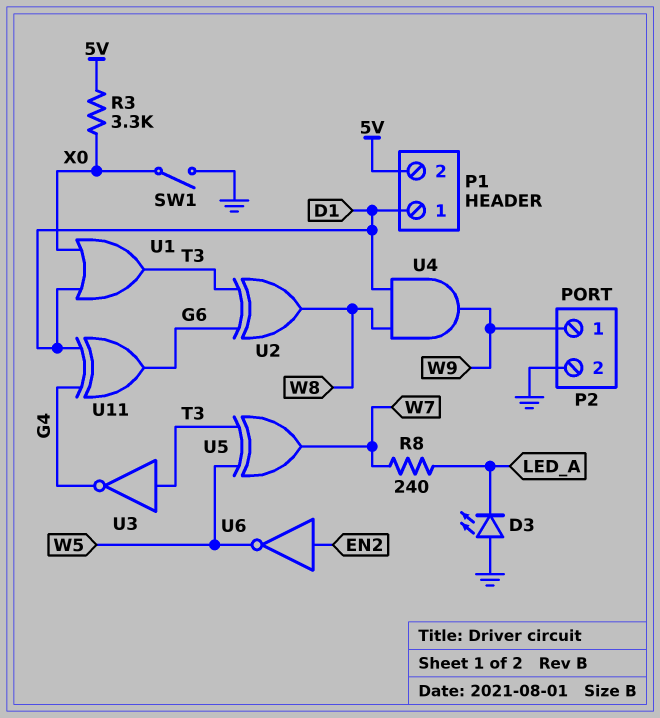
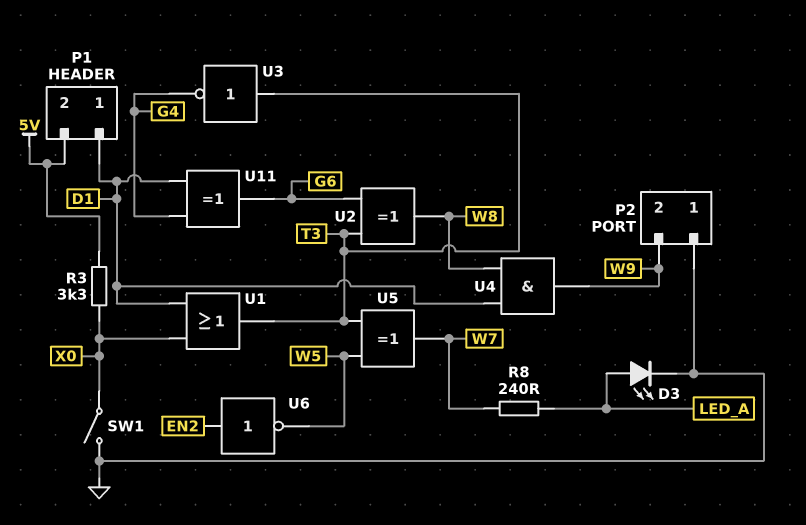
D3: LED (A GND, K LED_A) -> LED (A LED_A, K GND)
P2 pin 1: W9 -> GND
P2 pin 2: GND -> W9

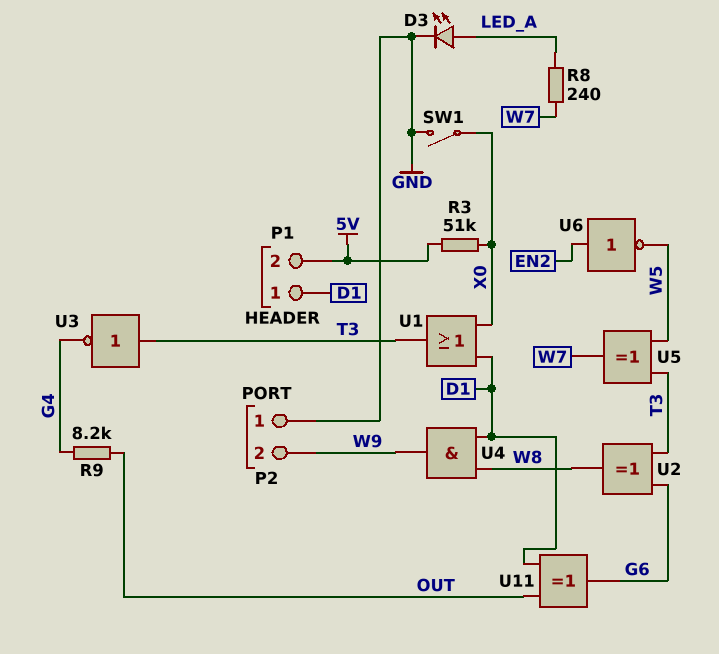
R3: 3.3k (5V, X0) -> 51k (5V, X0)
R9: none -> 8.2k (G4, OUT)
U11: XOR (in D1, in G4, out G6) -> XOR (in D1, in OUT, out G6)

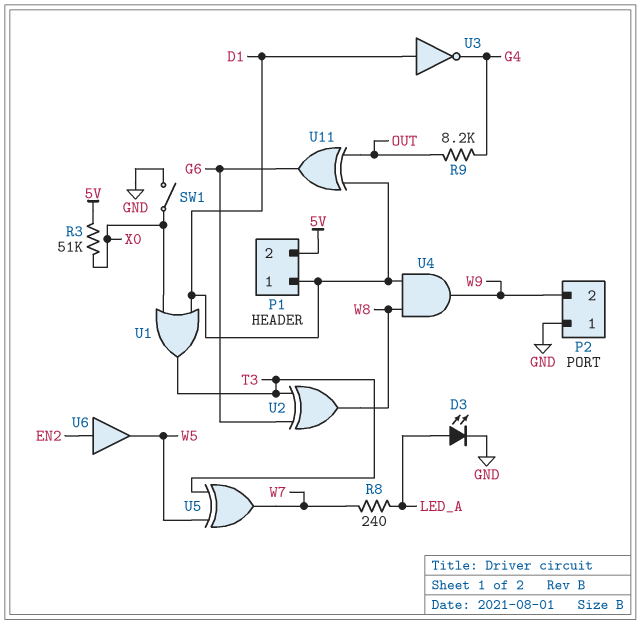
U3: NOT (in T3, out G4) -> NOT (in D1, out G4)
U6: NOT (in EN2, out W5) -> buffer (in EN2, out W5)

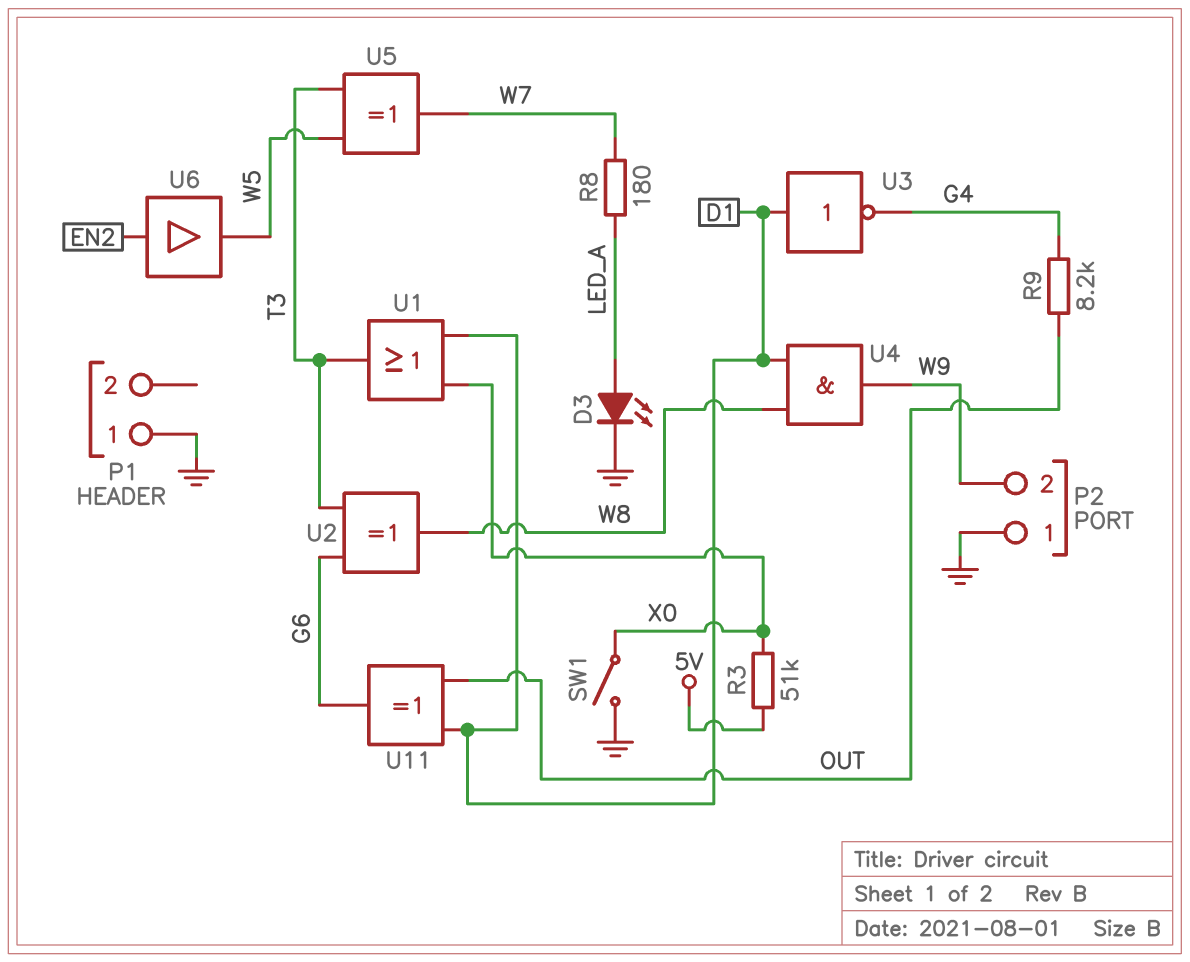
P1 pin 1: D1 -> GND
P1 pin 2: 5V -> none
R8: 240 (LED_A, W7) -> 180 (LED_A, W7)

